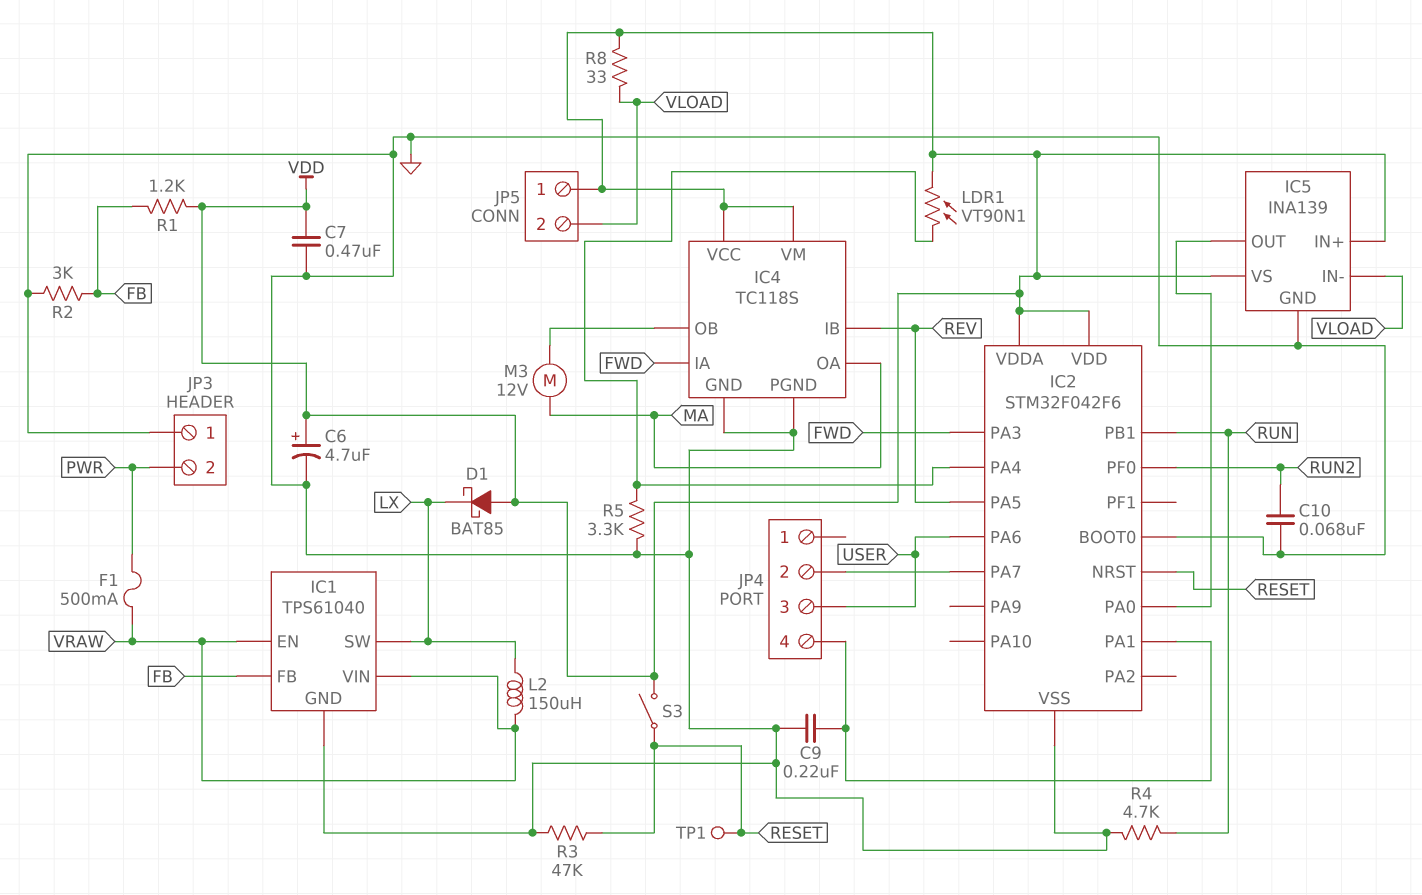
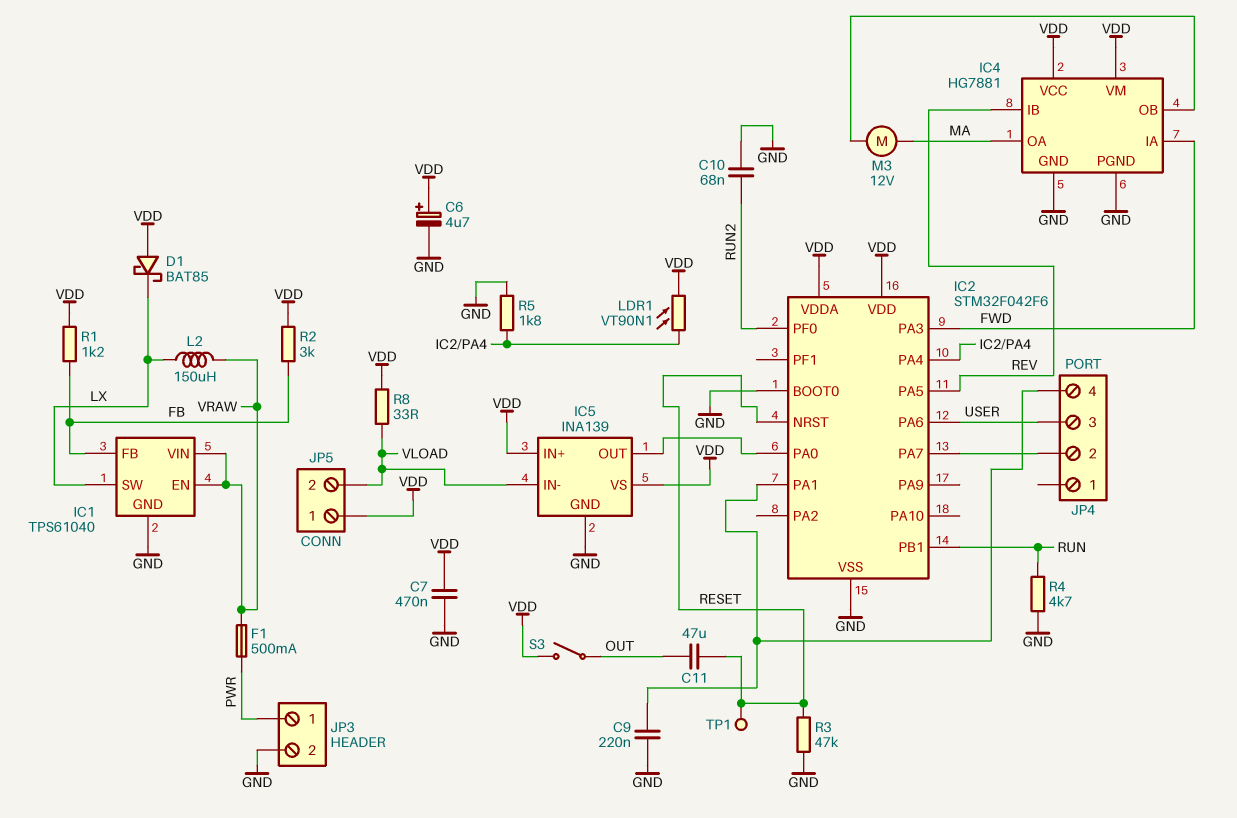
C11: none -> 47uF (OUT, RESET)
IC4: TC118S -> HG7881
JP3 pin 1: GND -> PWR
JP3 pin 2: PWR -> GND
R2: 3k (FB, GND) -> 3k (FB, VDD)
R5: 3.3k (GND, IC2/PA4) -> 1.8k (GND, IC2/PA4)
S3: switch (RESET, VDD) -> switch (OUT, VDD)

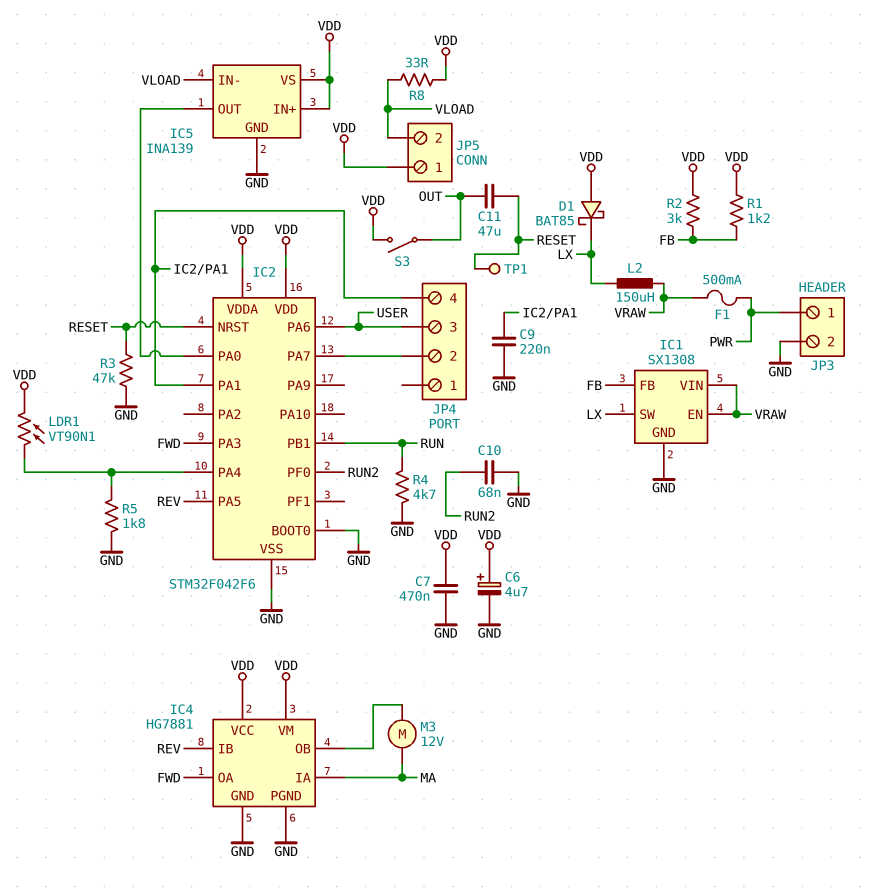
IC1: TPS61040 -> SX1308
IC4 pin IA: FWD -> MA
IC4 pin OA: MA -> FWD

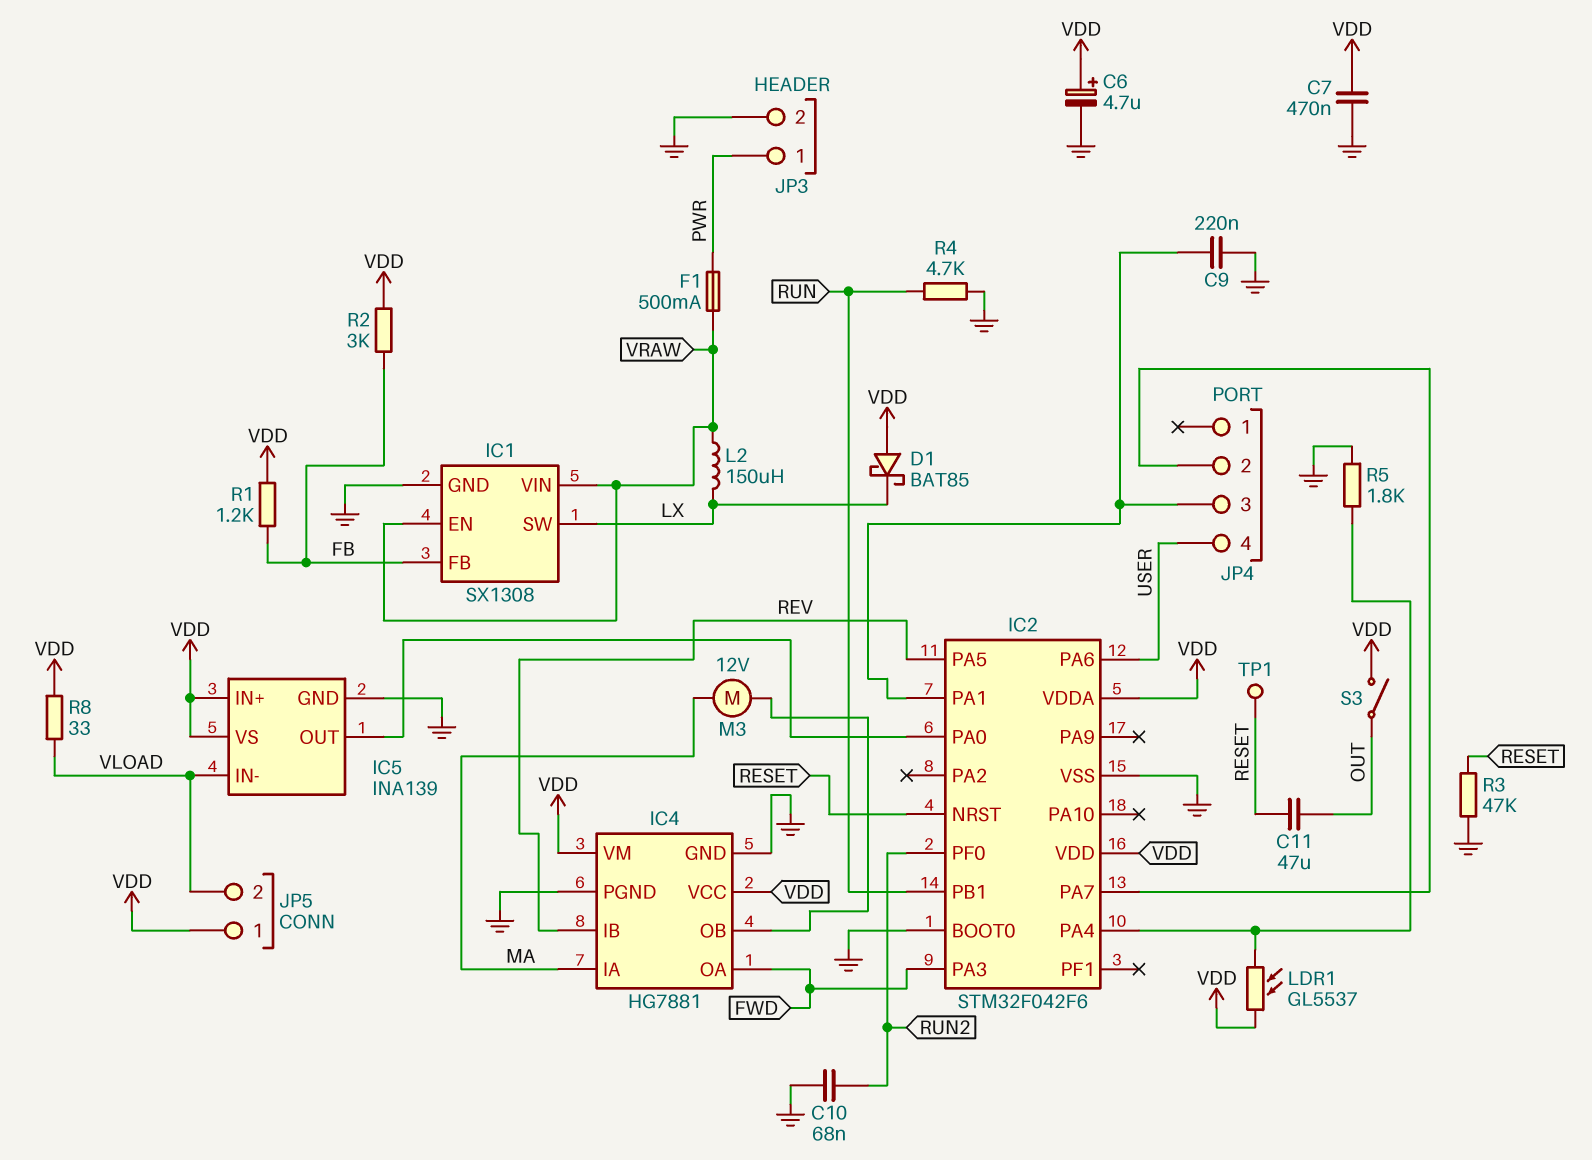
JP4 pin 3: USER -> IC2/PA1
JP4 pin 4: IC2/PA1 -> USER
LDR1: VT90N1 (IC2/PA4, VDD) -> GL5537 (IC2/PA4, VDD)

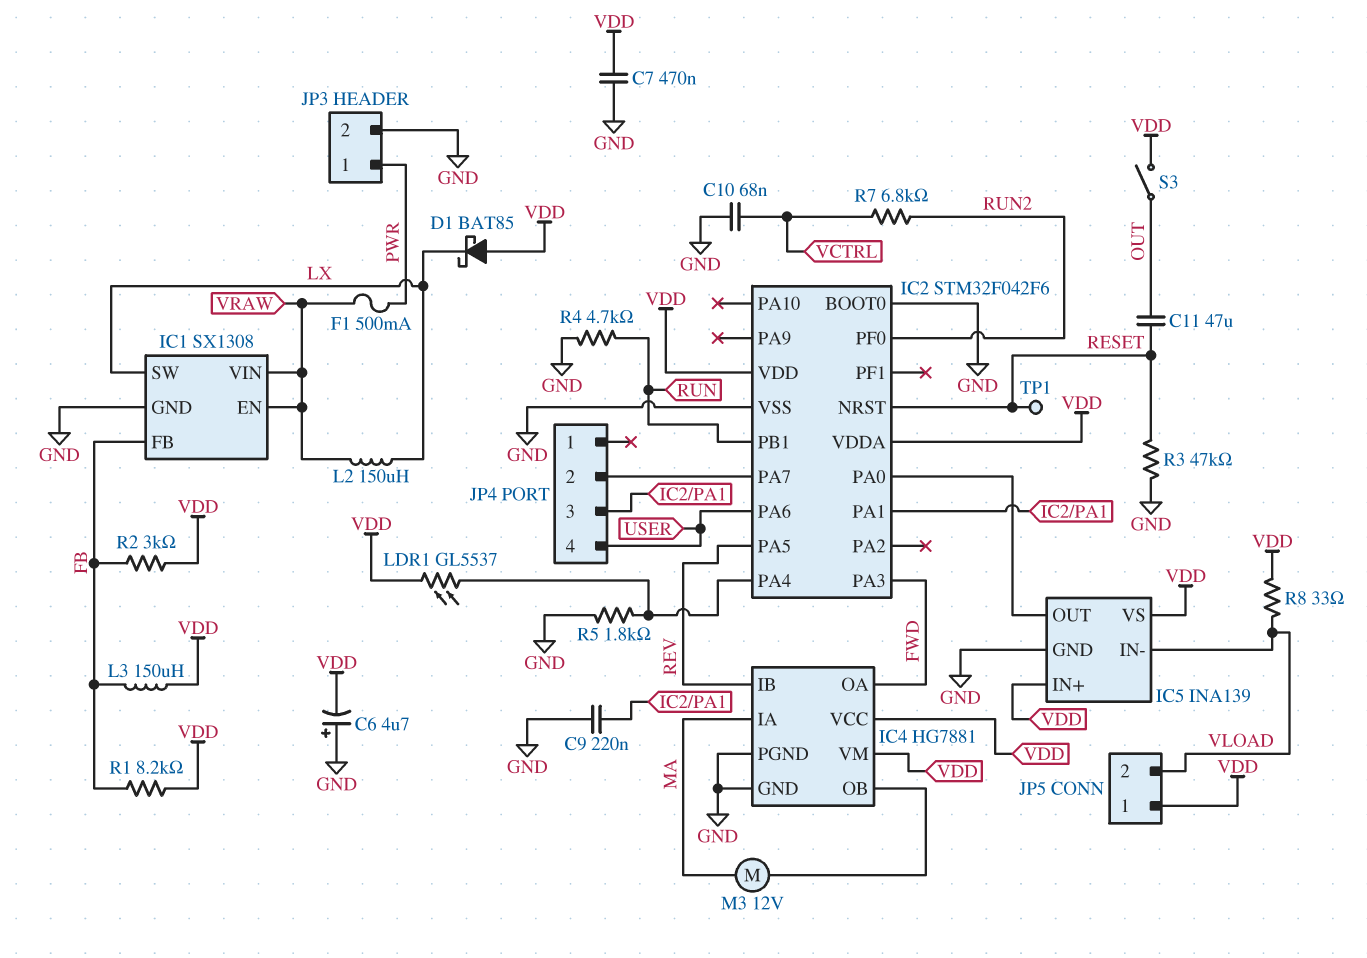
C6: 4.7uF (plus VDD, minus GND) -> 4.7uF (plus GND, minus VDD)
C10: 68nF (GND, RUN2) -> 68nF (GND, VCTRL)
L3: none -> 150uH (FB, VDD)
R1: 1.2k (FB, VDD) -> 8.2k (FB, VDD)
R7: none -> 6.8k (RUN2, VCTRL)

